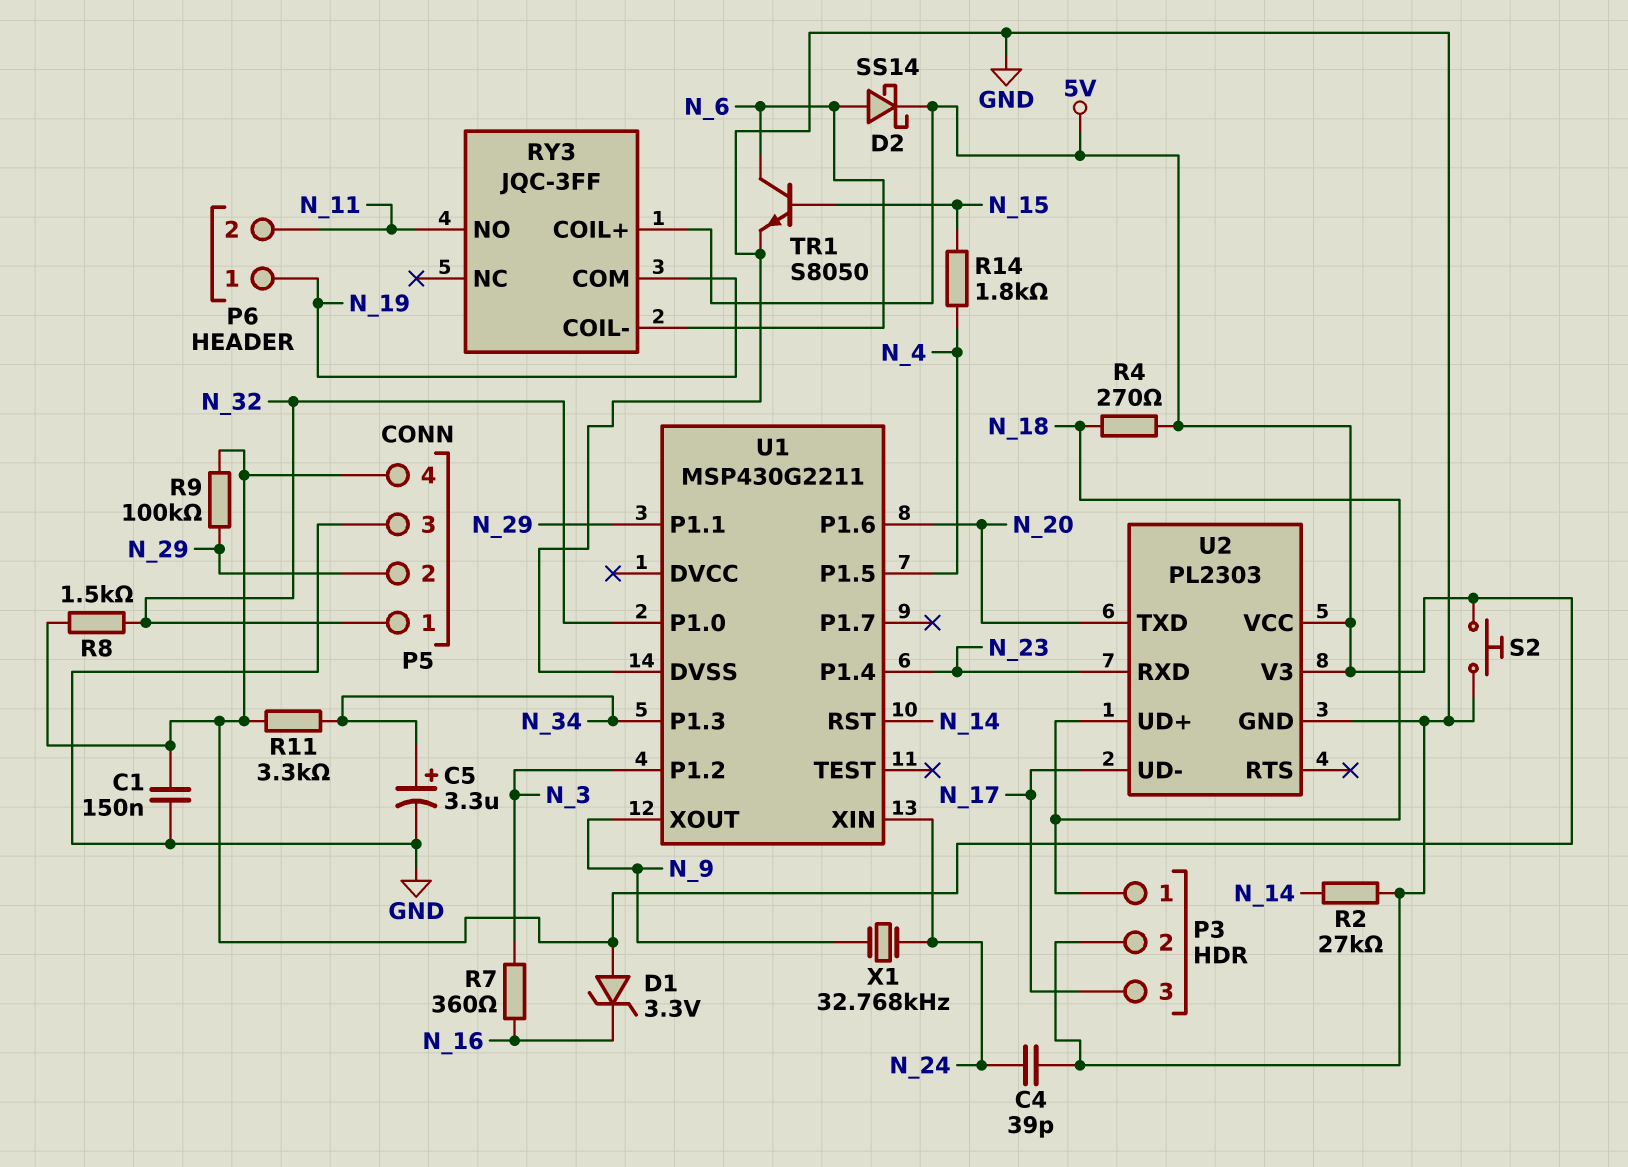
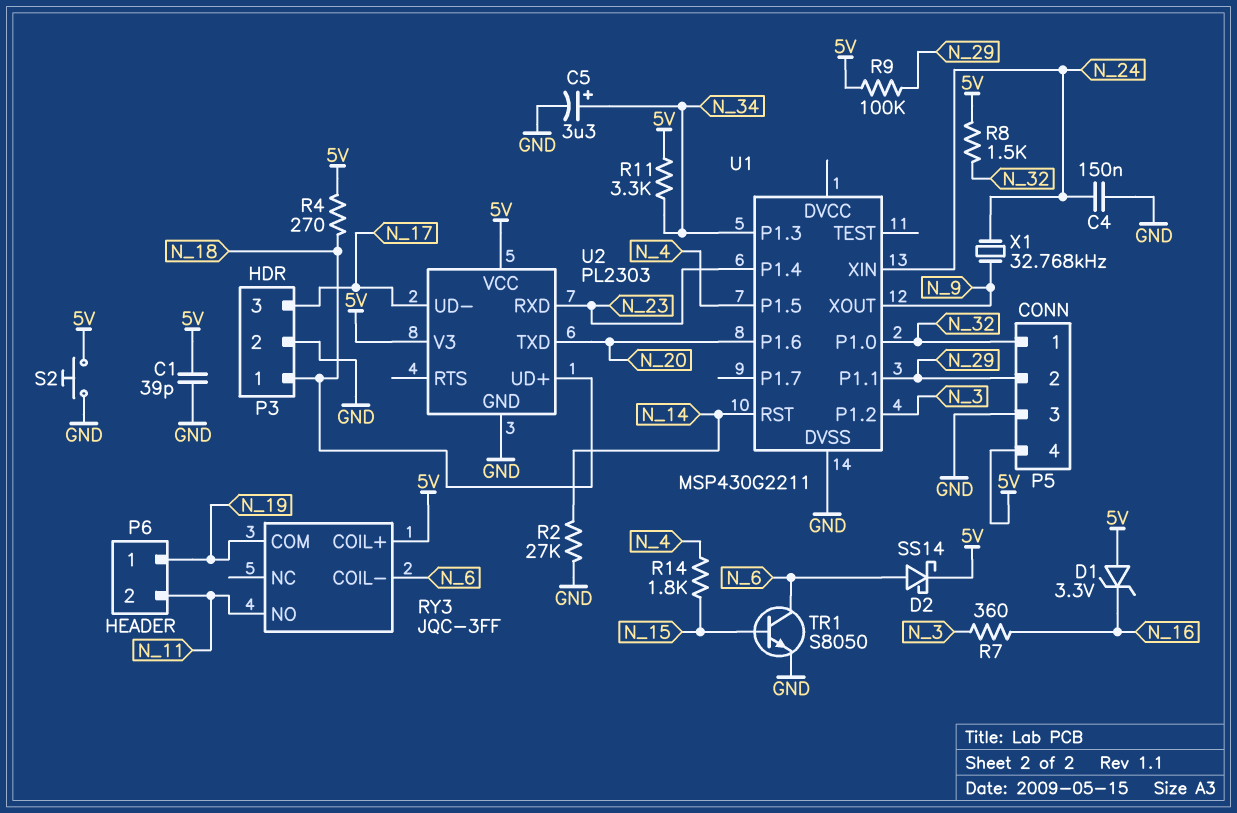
C1: 150nF (5V, GND) -> 39pF (5V, GND)
C4: 39pF (GND, N_24) -> 150nF (GND, N_24)

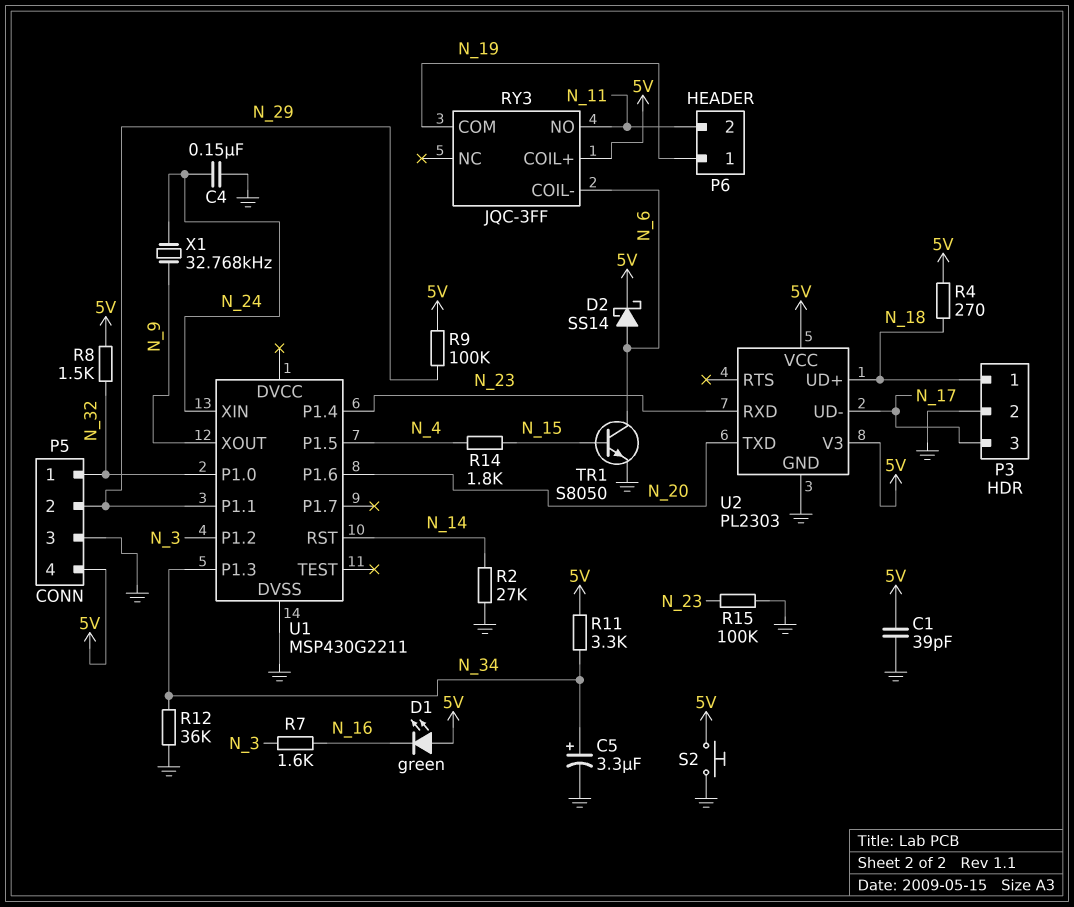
D1: zener 3.3V (A 5V, K N_16) -> LED green (A 5V, K N_16)
R7: 360 (N_3, N_16) -> 1.6k (N_3, N_16)
R12: none -> 36k (GND, N_34)
R15: none -> 100k (GND, N_23)

